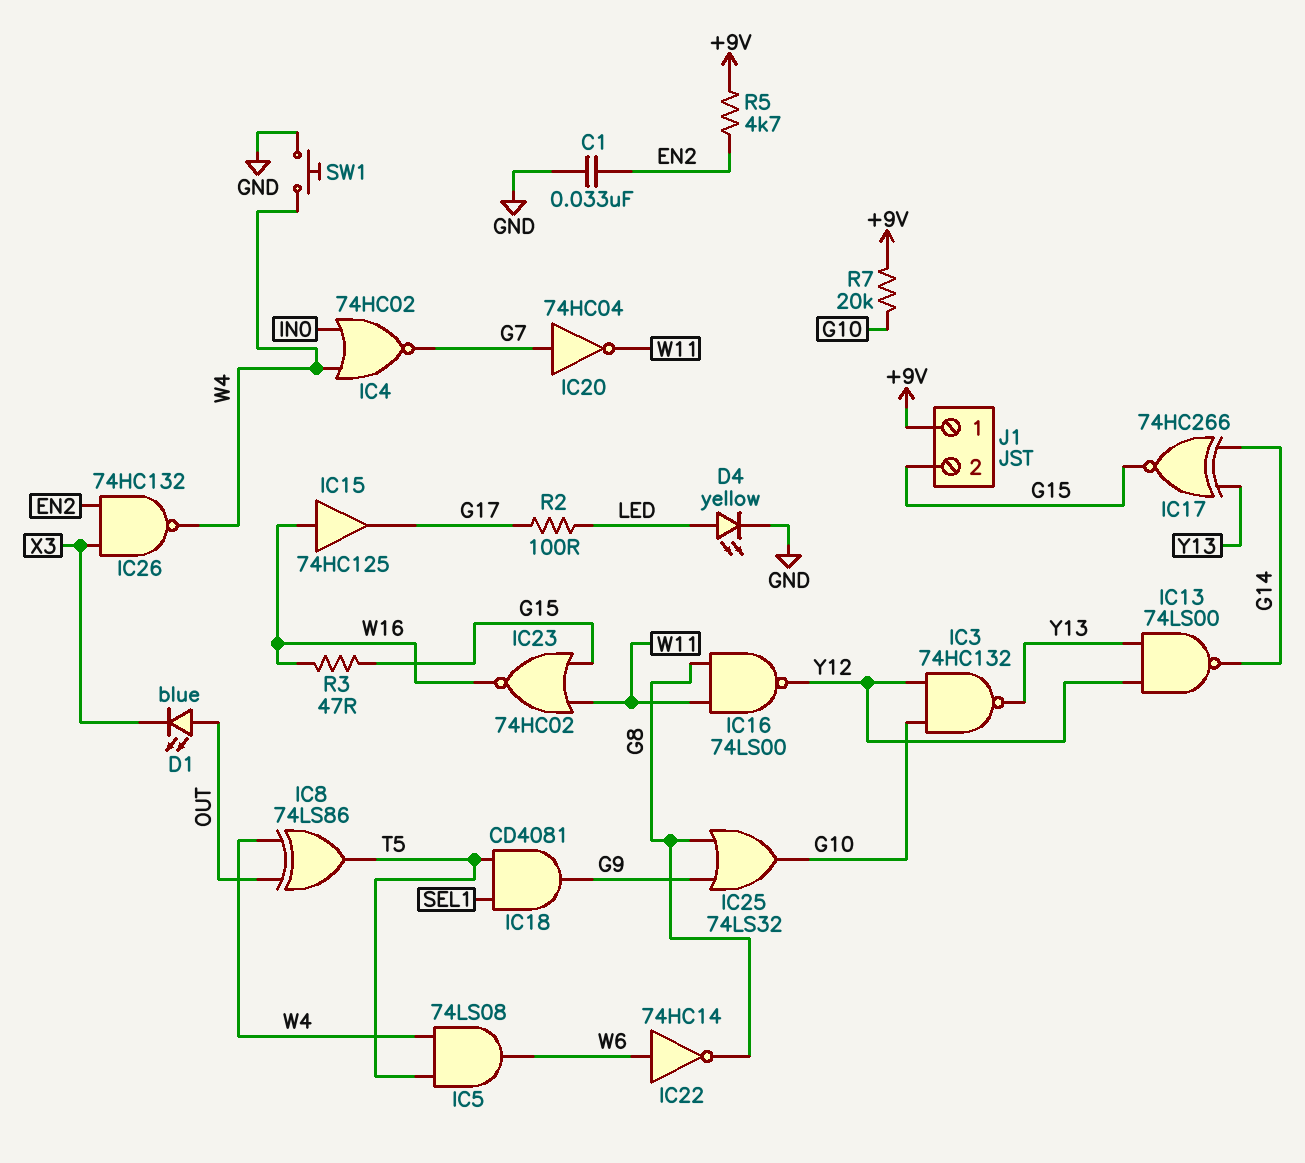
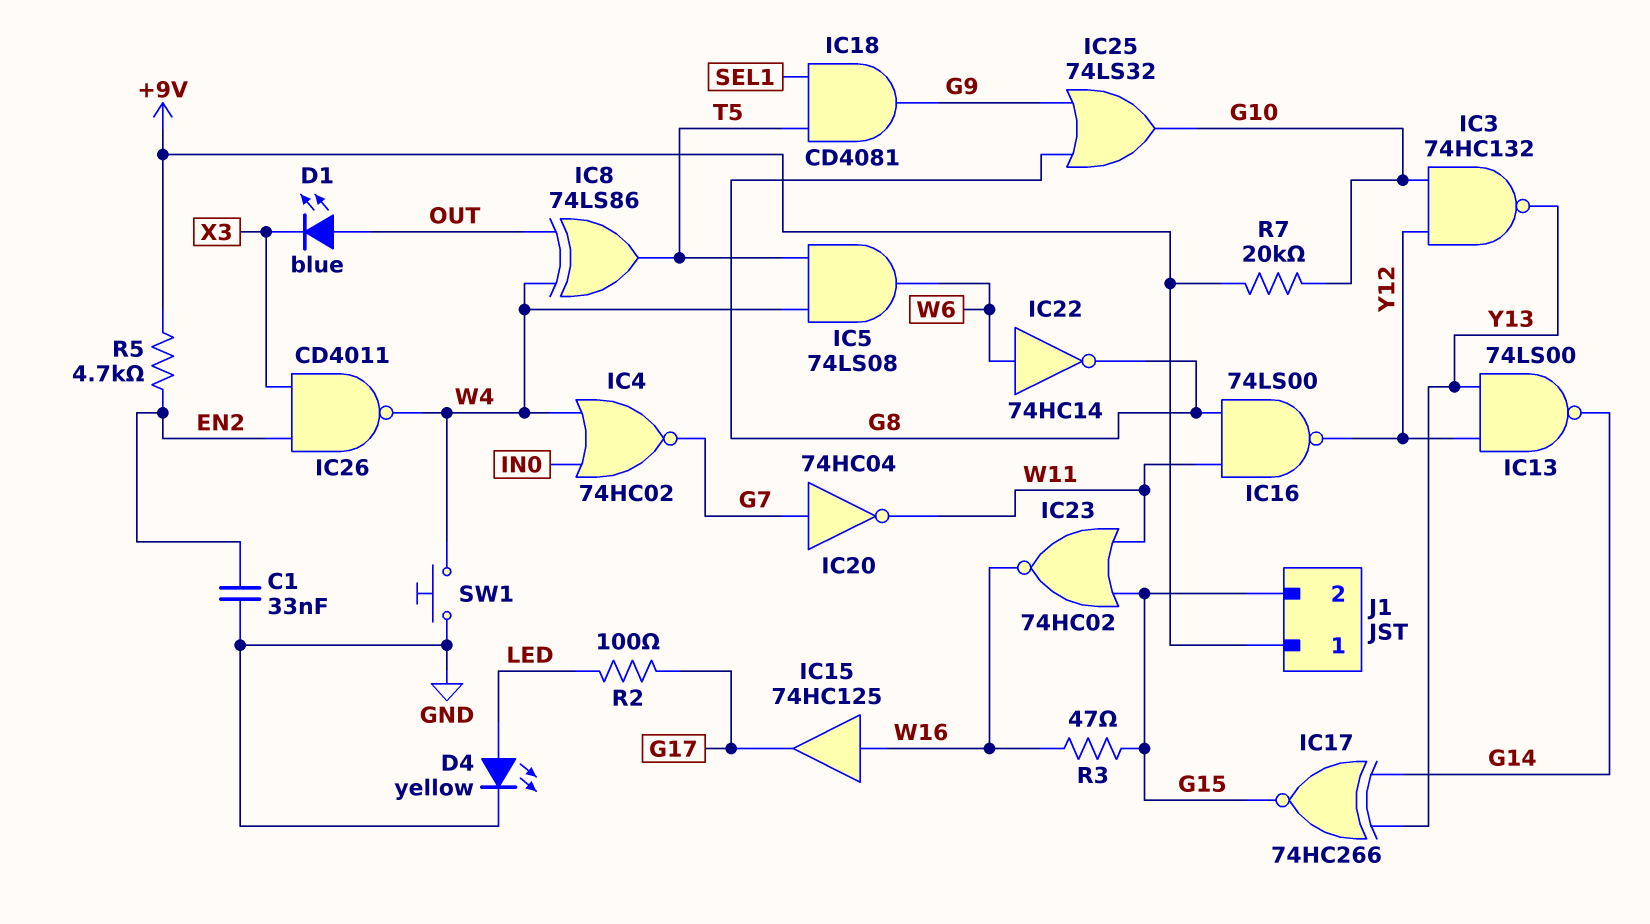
IC26: NAND 74HC132 (in EN2, in X3, out W4) -> NAND CD4011 (in EN2, in X3, out W4)

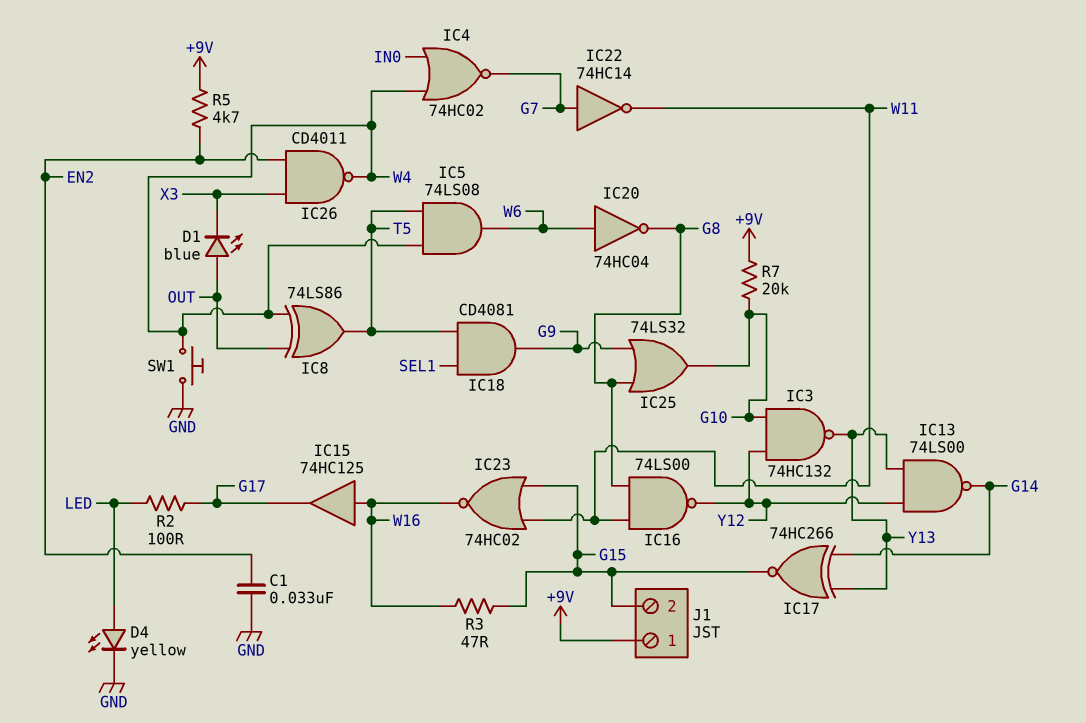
IC20: NOT 74HC04 (in G7, out W11) -> NOT 74HC04 (in W6, out G8)
IC22: NOT 74HC14 (in W6, out G8) -> NOT 74HC14 (in G7, out W11)

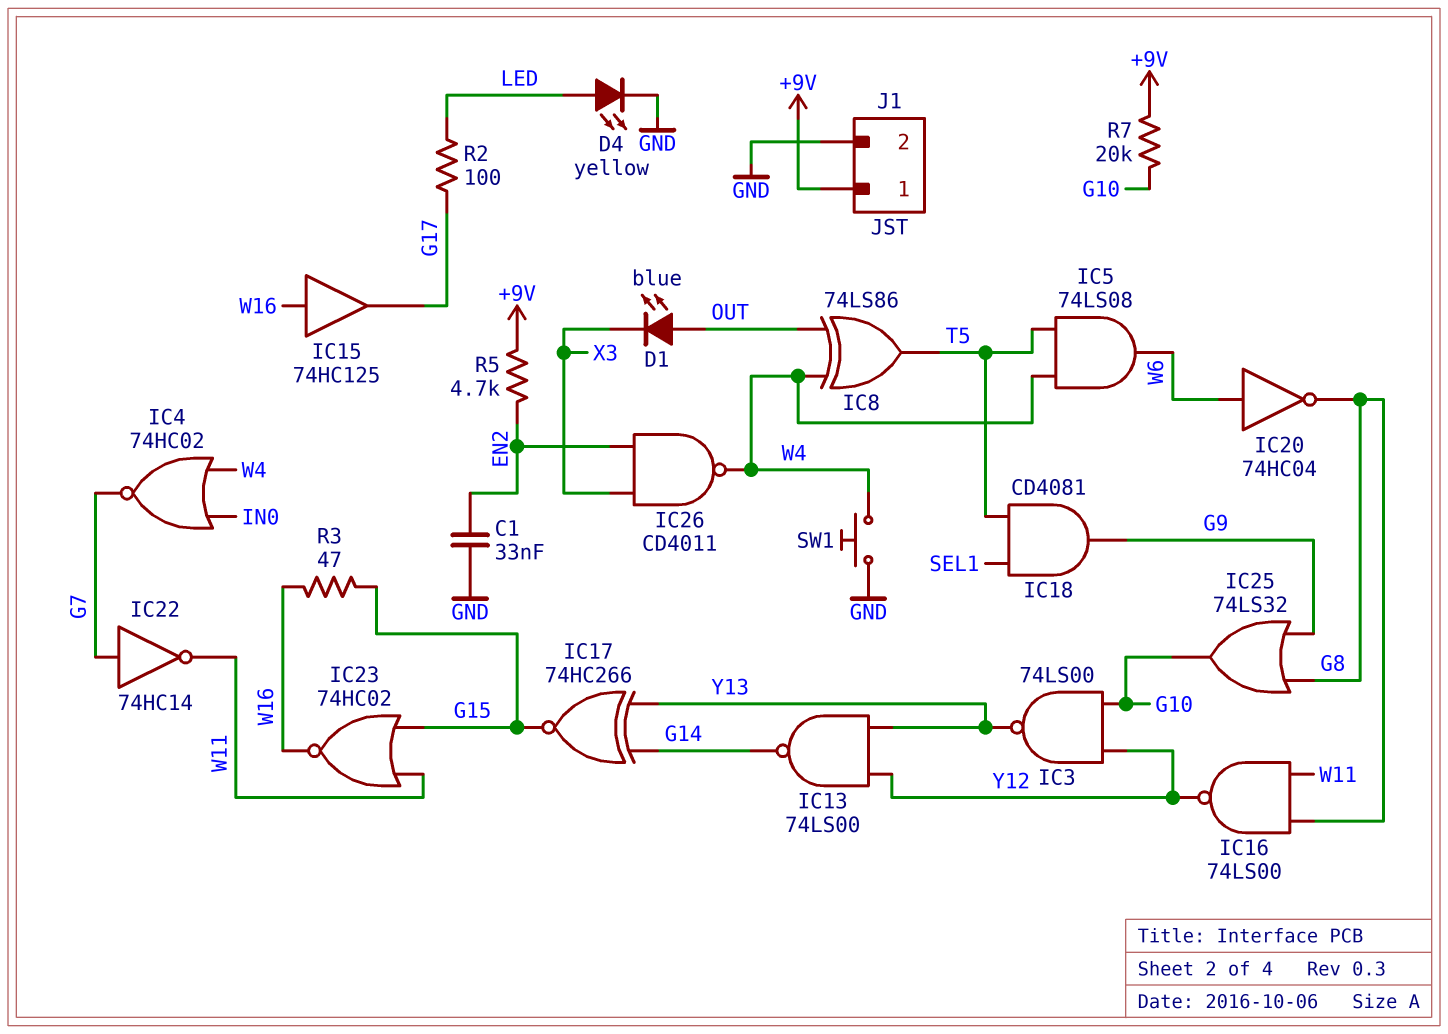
IC3: NAND 74HC132 (in G10, in Y12, out Y13) -> NAND 74LS00 (in G10, in Y12, out Y13)
J1 pin 2: G15 -> GND

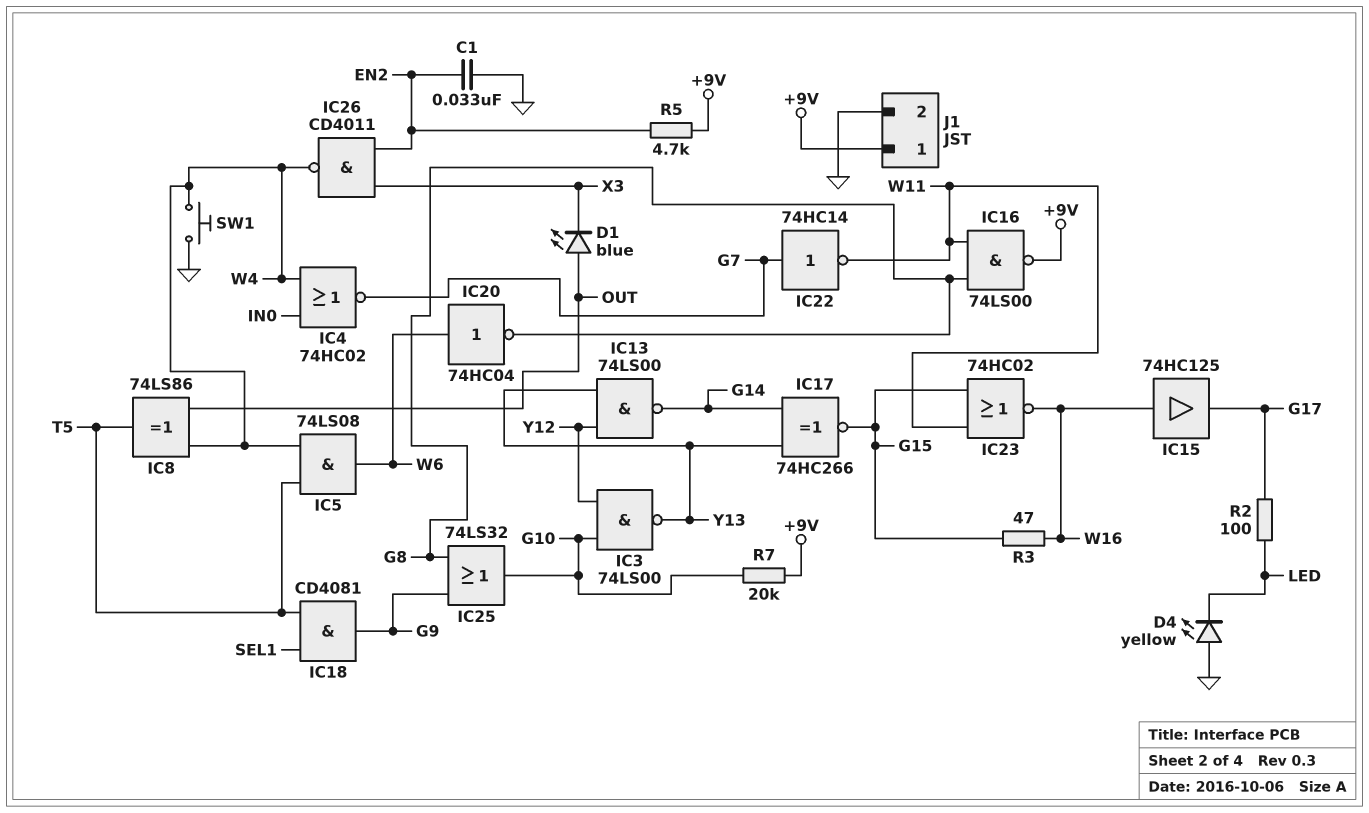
D4: LED yellow (A LED, K GND) -> LED yellow (A GND, K LED)
IC16: NAND 74LS00 (in G8, in W11, out Y12) -> NAND 74LS00 (in G8, in W11, out +9V)

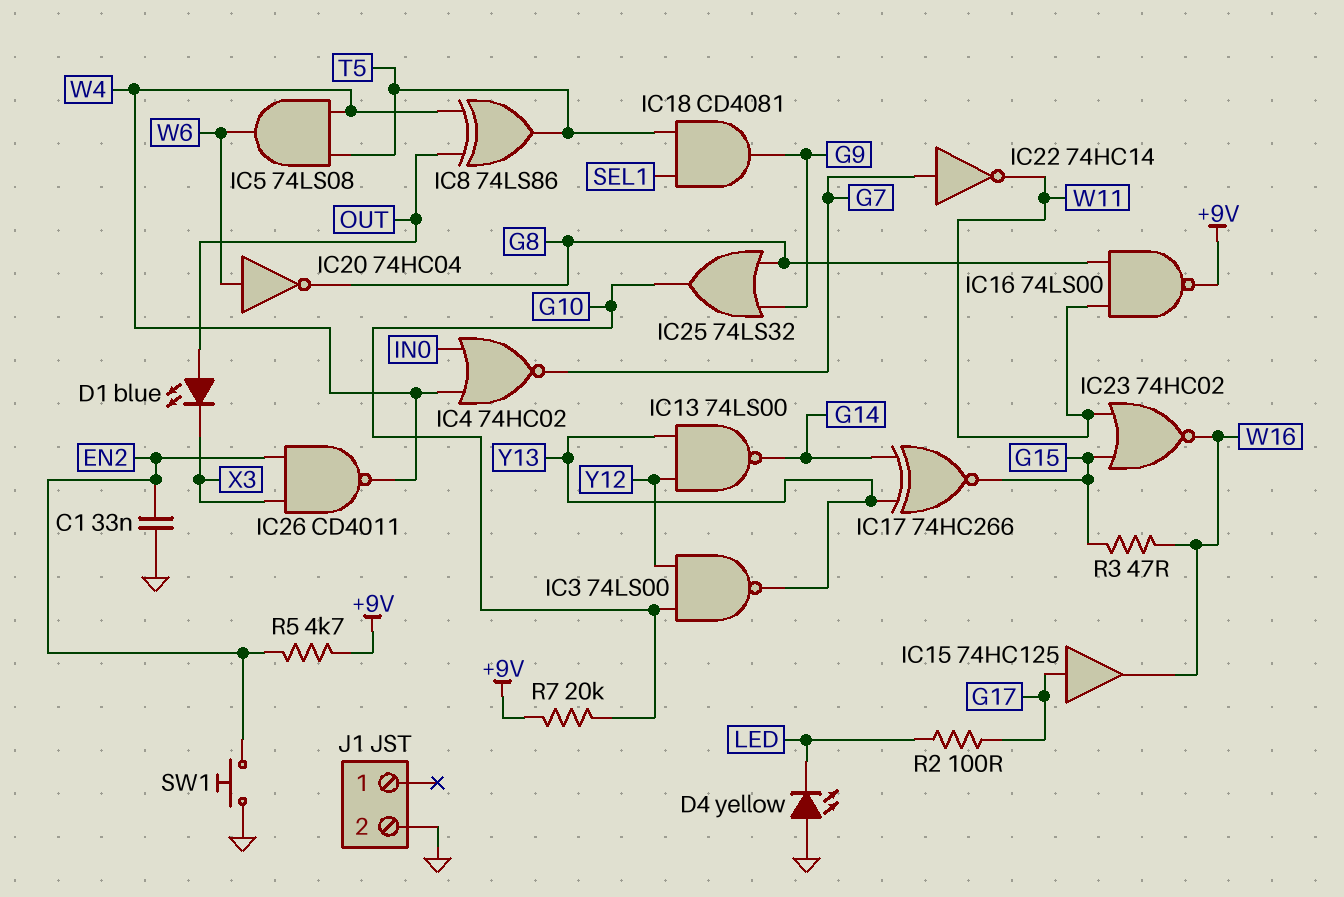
IC15: buffer 74HC125 (in W16, out G17) -> buffer 74HC125 (in G17, out W16)
J1 pin 1: +9V -> none
SW1: button (GND, W4) -> button (EN2, GND)

